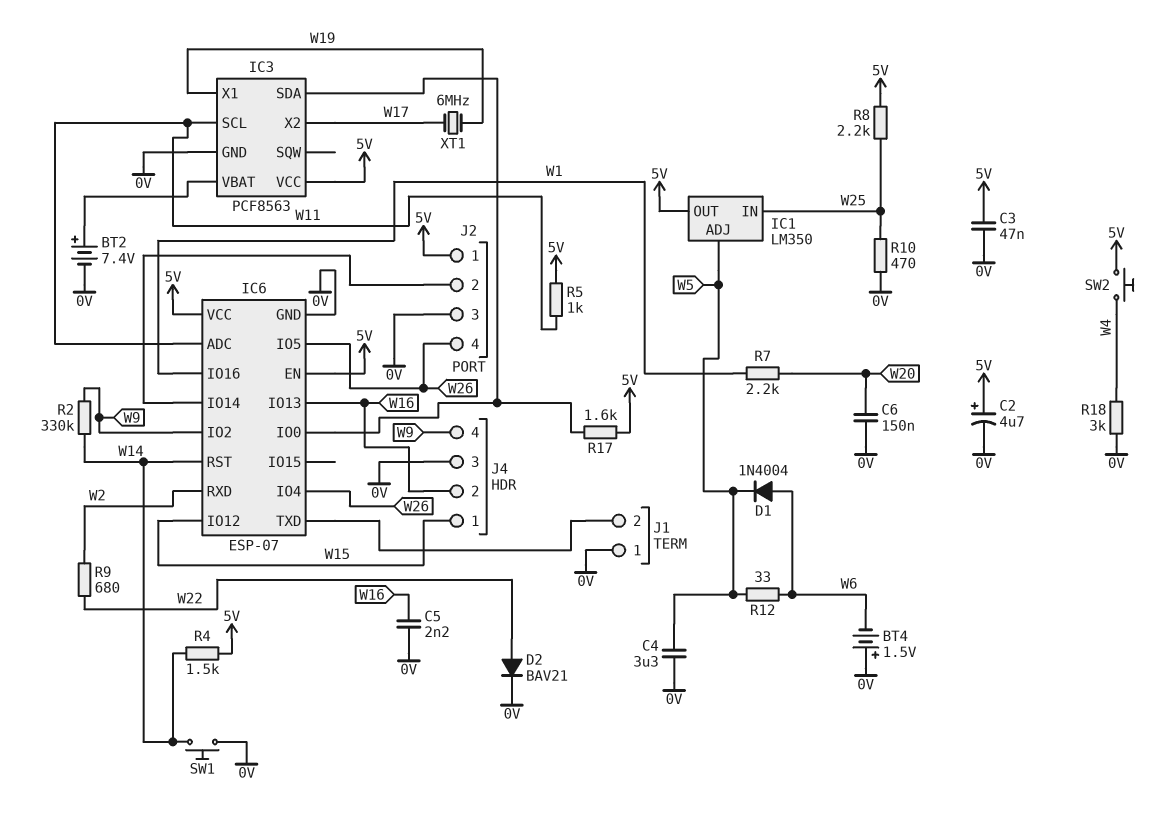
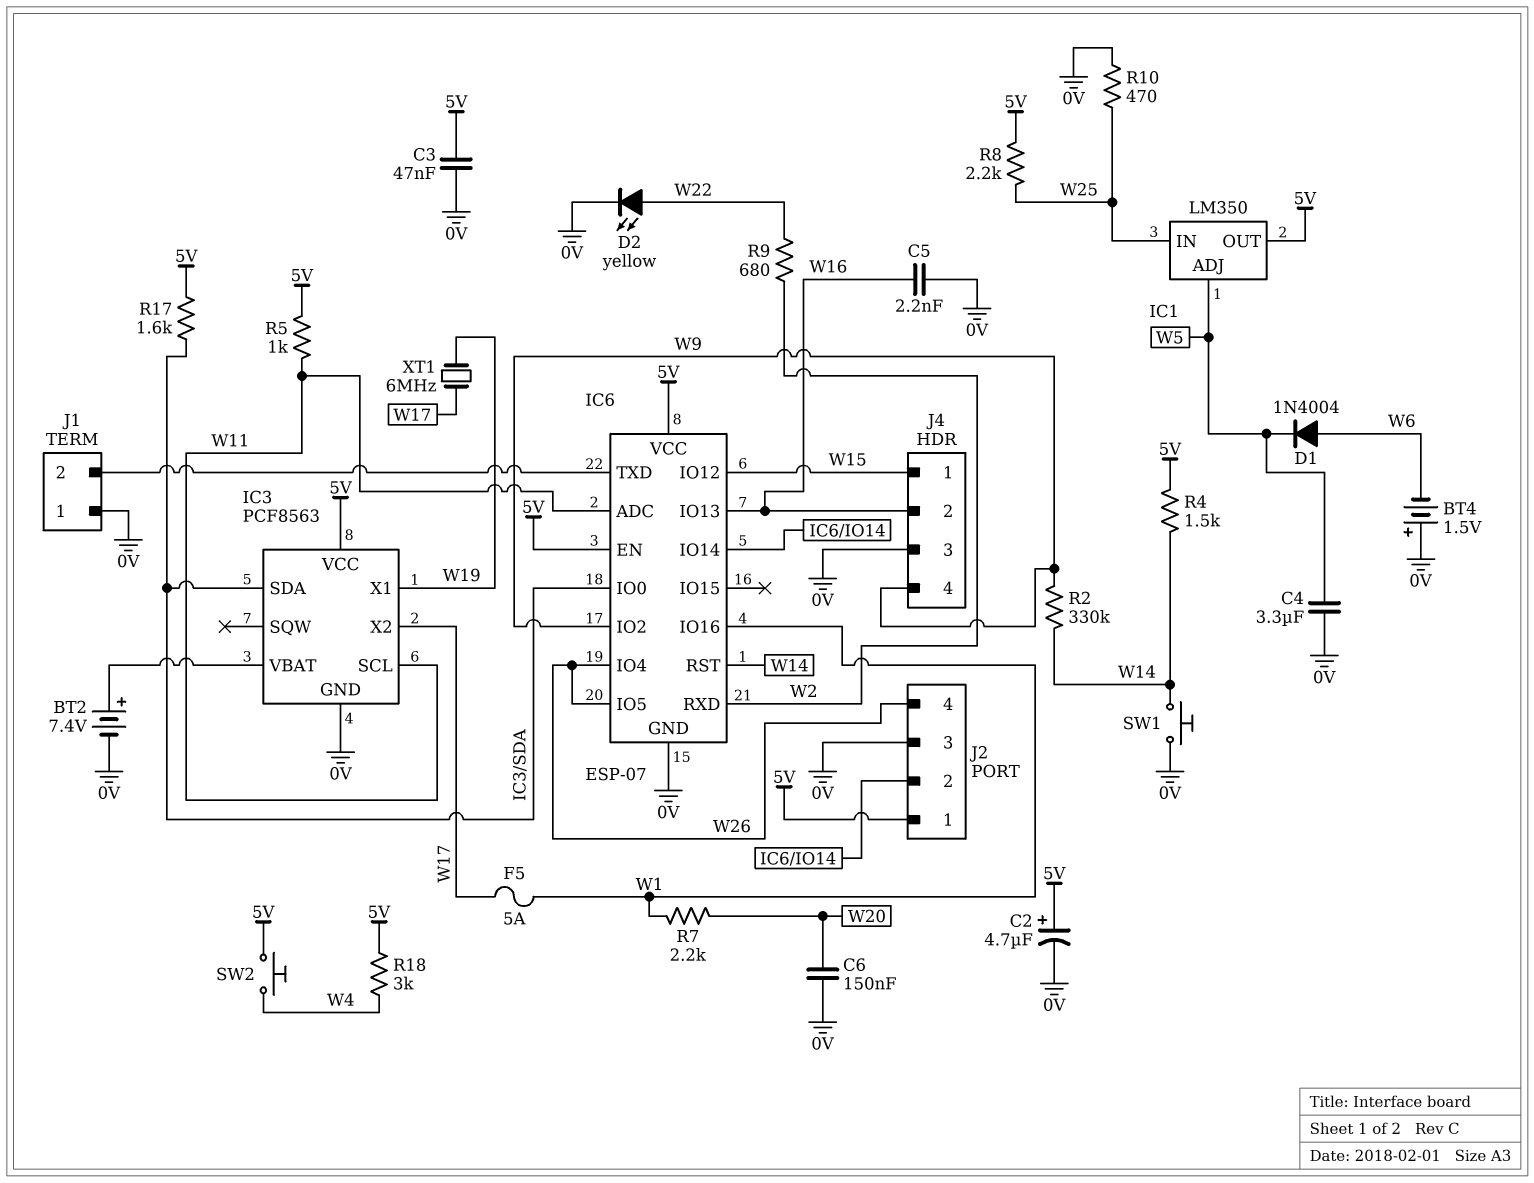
D2: diode BAV21 (A W22, K 0V) -> LED yellow (A W22, K 0V)
F5: none -> 5A (W1, W17)
R12: 33 (W5, W6) -> none
R18: 3k (0V, W4) -> 3k (5V, W4)

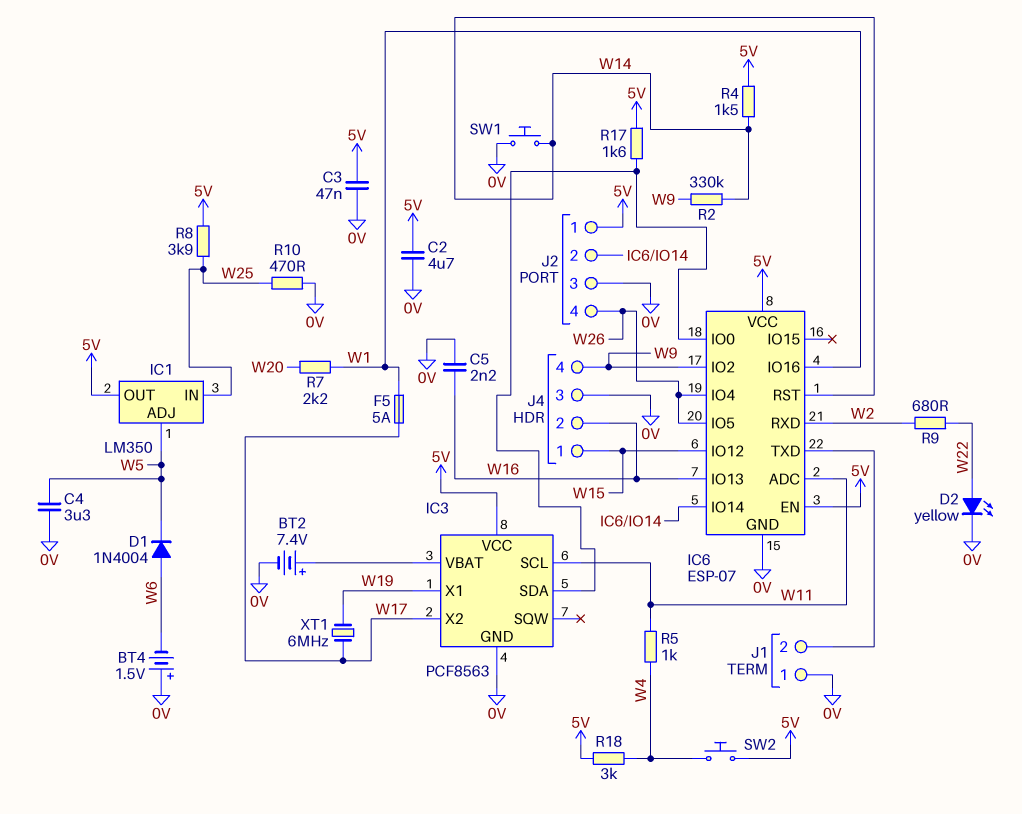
C2: 4.7uF (plus 5V, minus 0V) -> 4.7uF (0V, 5V)
C6: 150nF (0V, W20) -> none
R5: 1k (5V, W11) -> 1k (W4, W11)
R8: 2.2k (5V, W25) -> 3.9k (5V, W25)

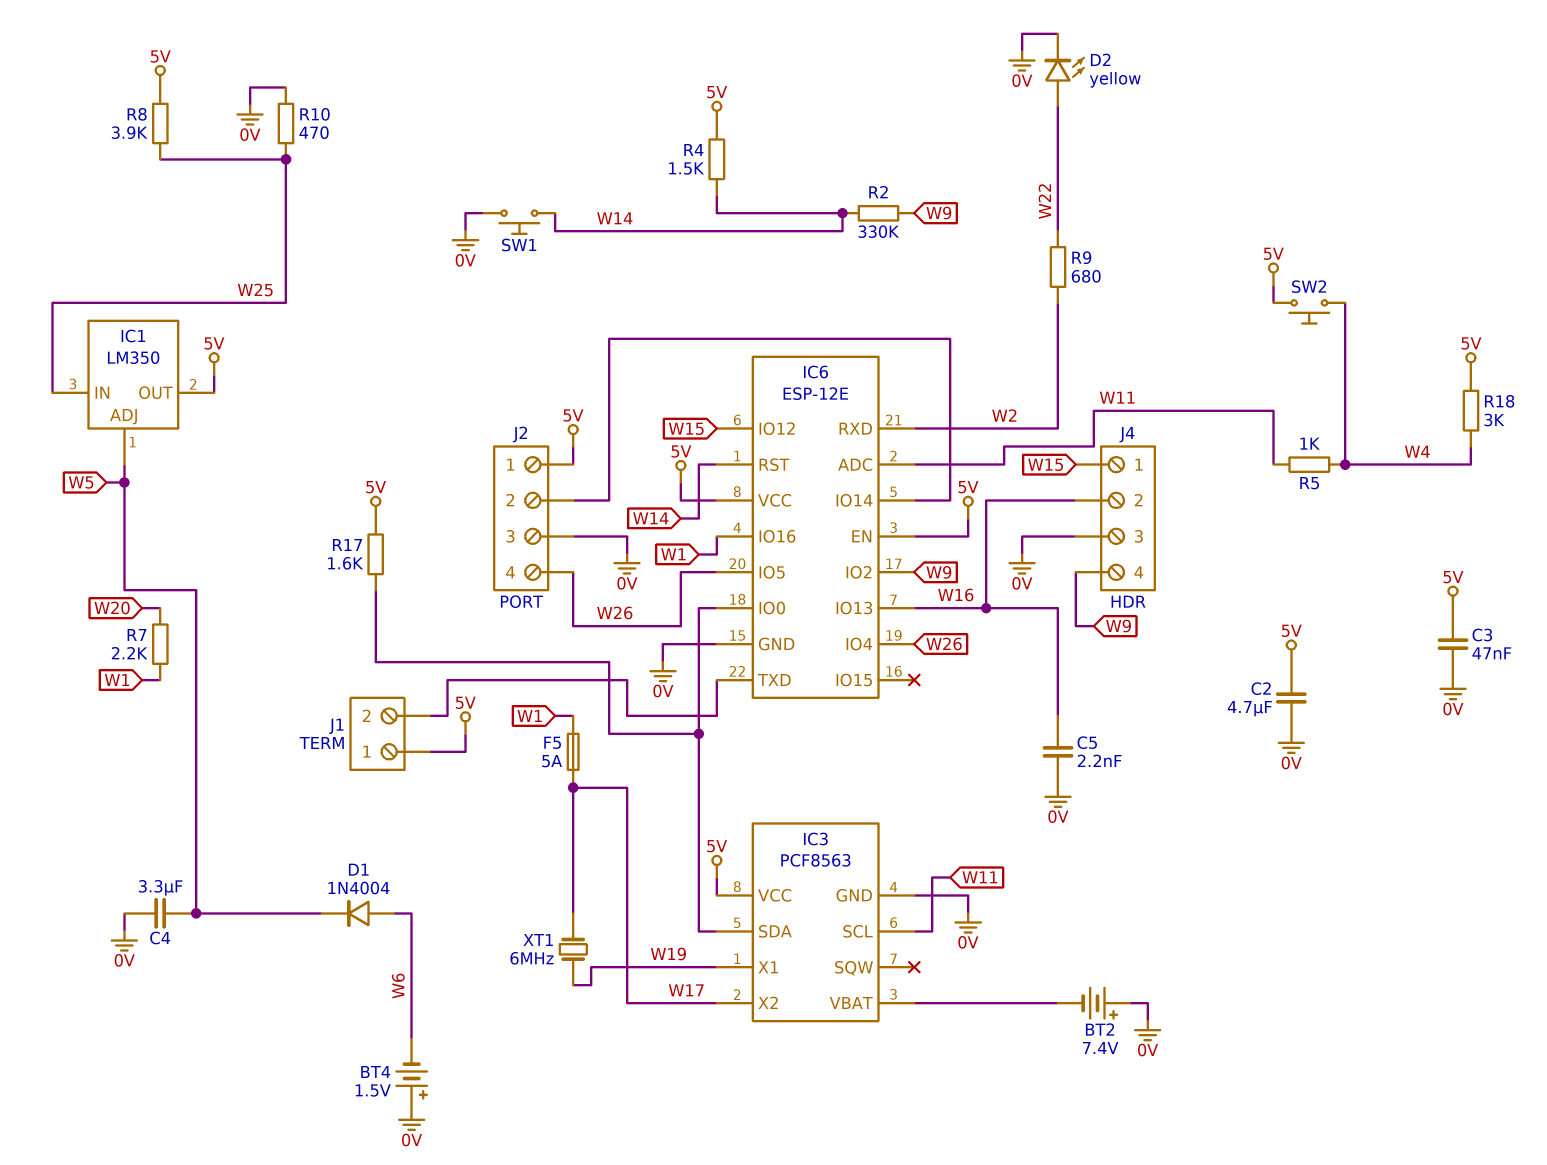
BT2: 7.4V (plus IC3/VBAT, minus 0V) -> 7.4V (plus 0V, minus IC3/VBAT)
IC6: ESP-07 -> ESP-12E
J1 pin 1: 0V -> 5V

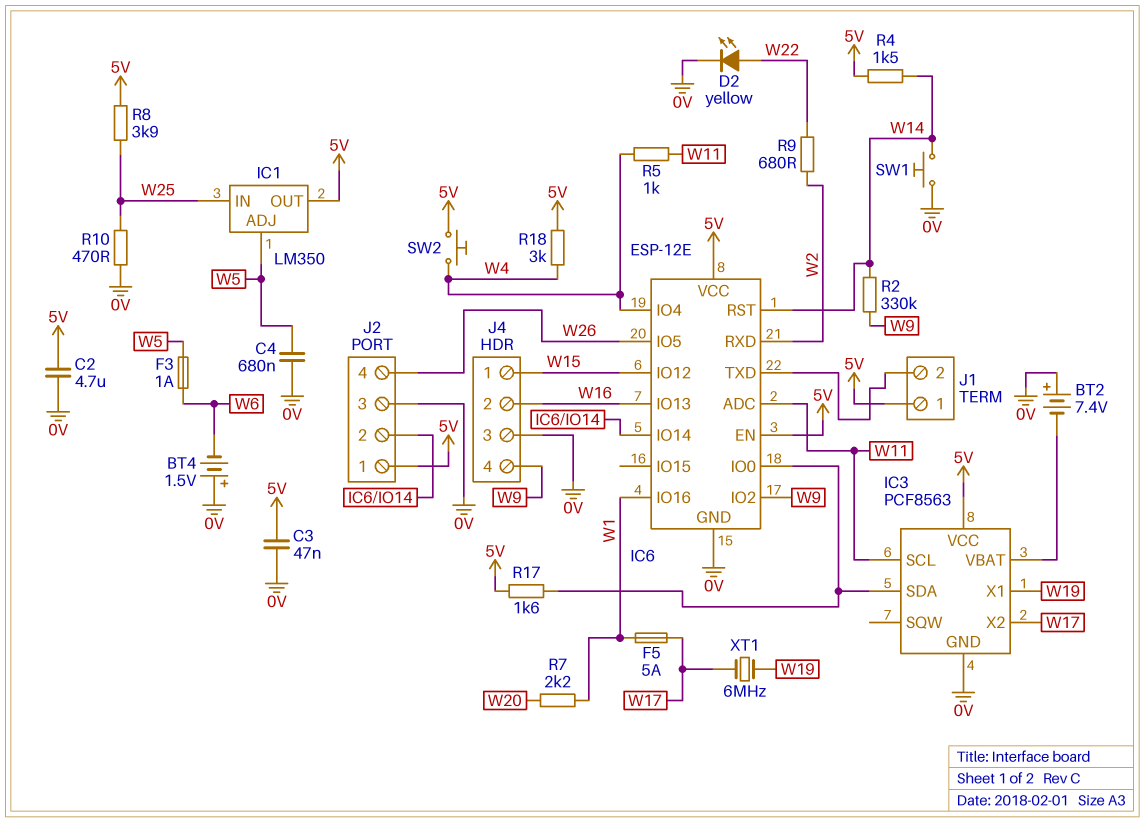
C4: 3.3uF (0V, W5) -> 680nF (0V, W5)
C5: 2.2nF (0V, W16) -> none
D1: diode 1N4004 (A W6, K W5) -> none
F3: none -> 1A (W5, W6)
IC6 pin IO4: W26 -> W4

